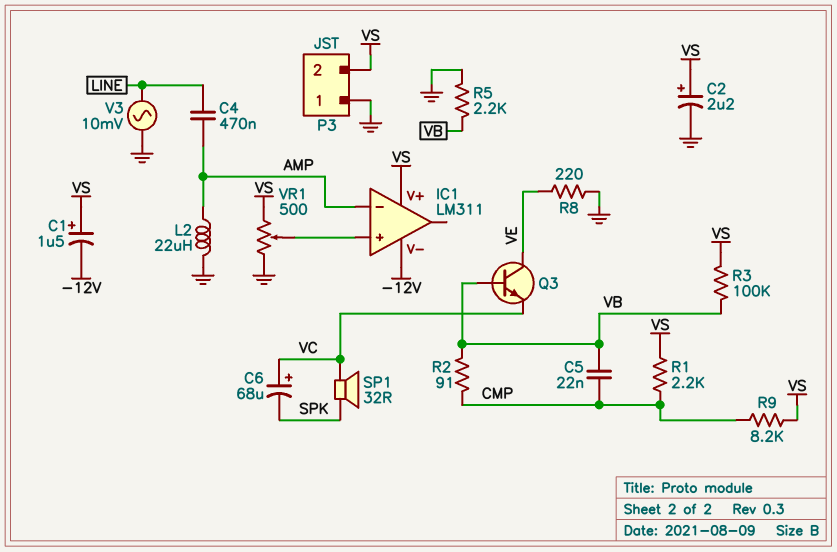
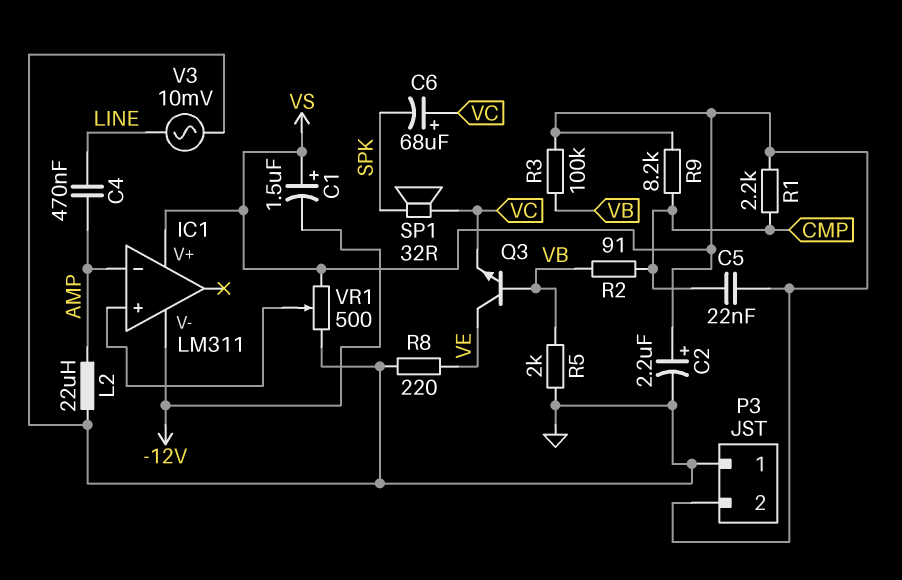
C5: 22nF (CMP, VB) -> 22nF (CMP, VS)
R5: 2.2k (GND, VB) -> 2k (GND, VB)

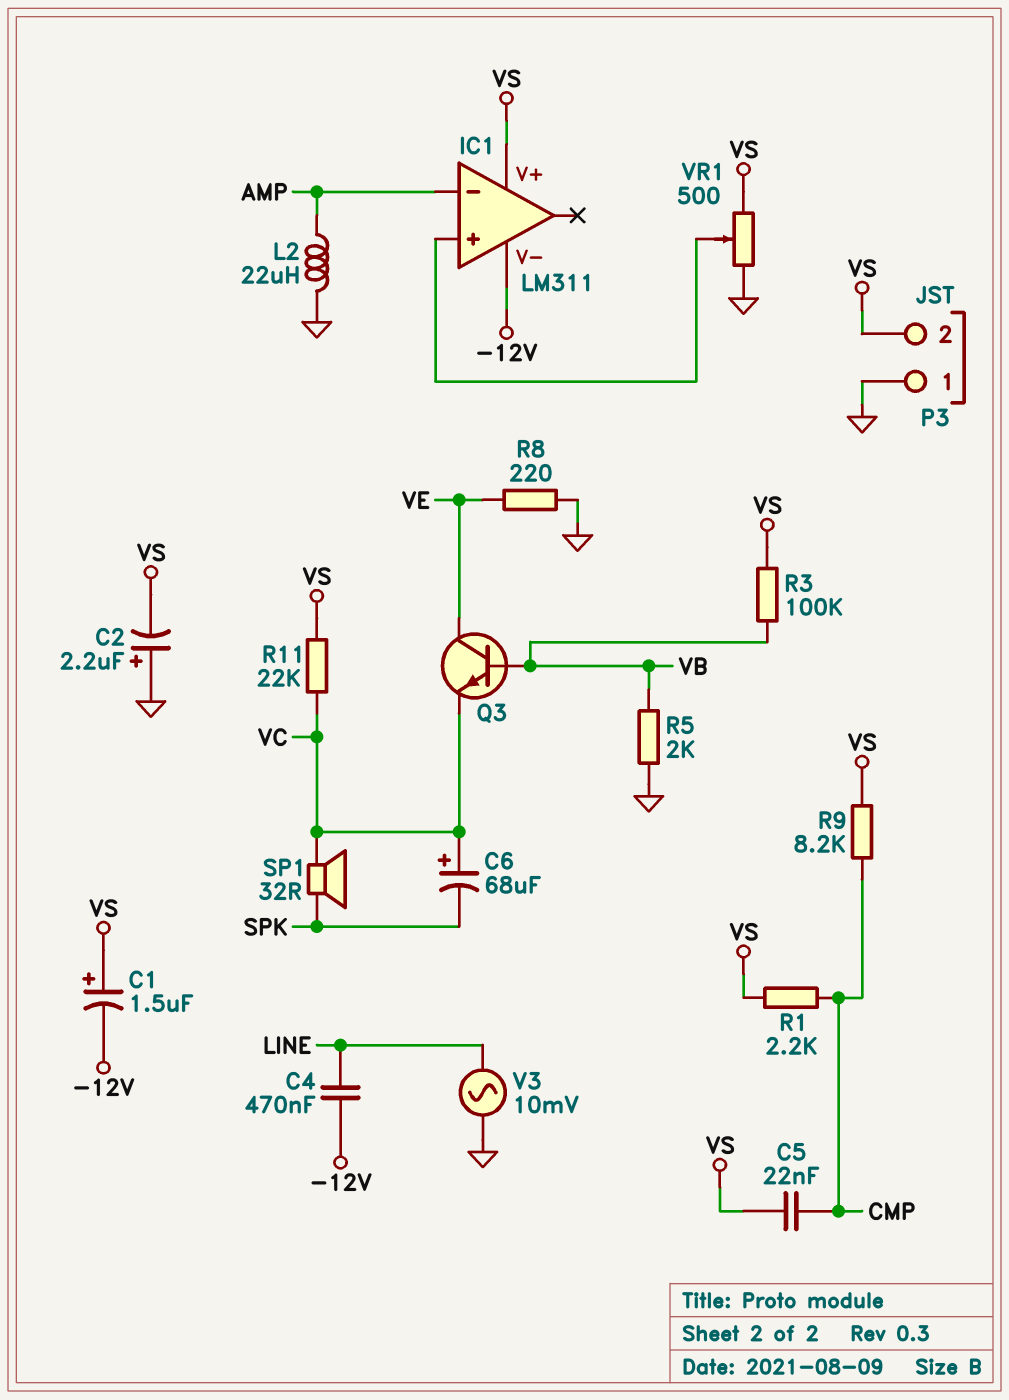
C2: 2.2uF (plus VS, minus GND) -> 2.2uF (plus GND, minus VS)
C4: 470nF (AMP, LINE) -> 470nF (-12V, LINE)
R2: 91 (CMP, VB) -> none
R11: none -> 22k (VC, VS)

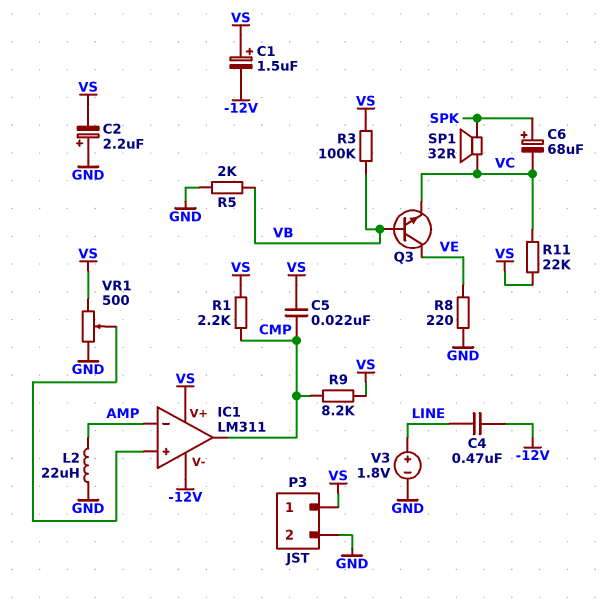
C6: 68uF (plus VC, minus SPK) -> 68uF (plus SPK, minus VC)
IC1 pin out: none -> CMP
P3 pin 1: GND -> VS
P3 pin 2: VS -> GND
V3: AC 10mV (GND, LINE) -> 1.8V (plus LINE, minus GND)

